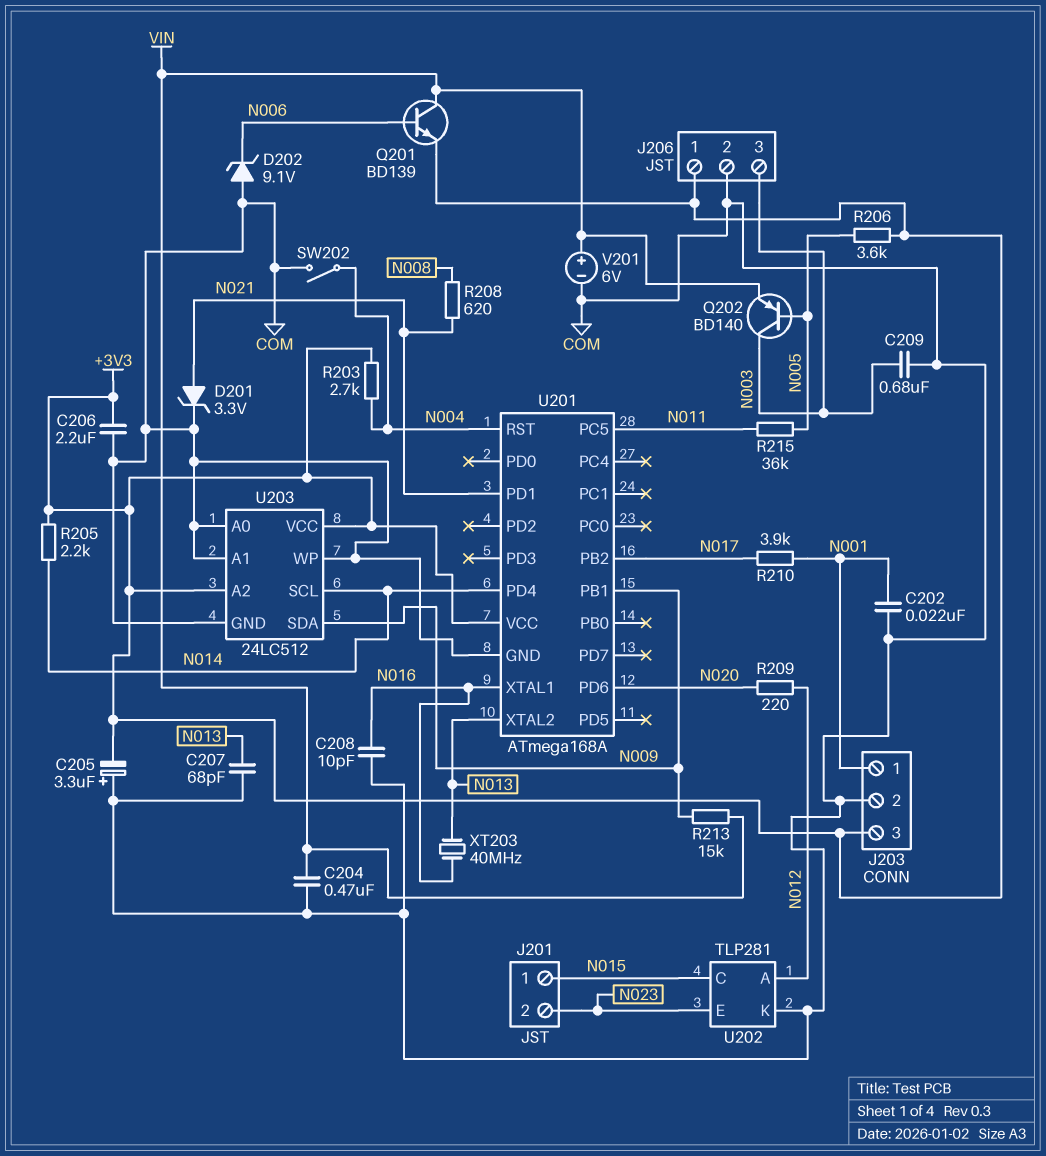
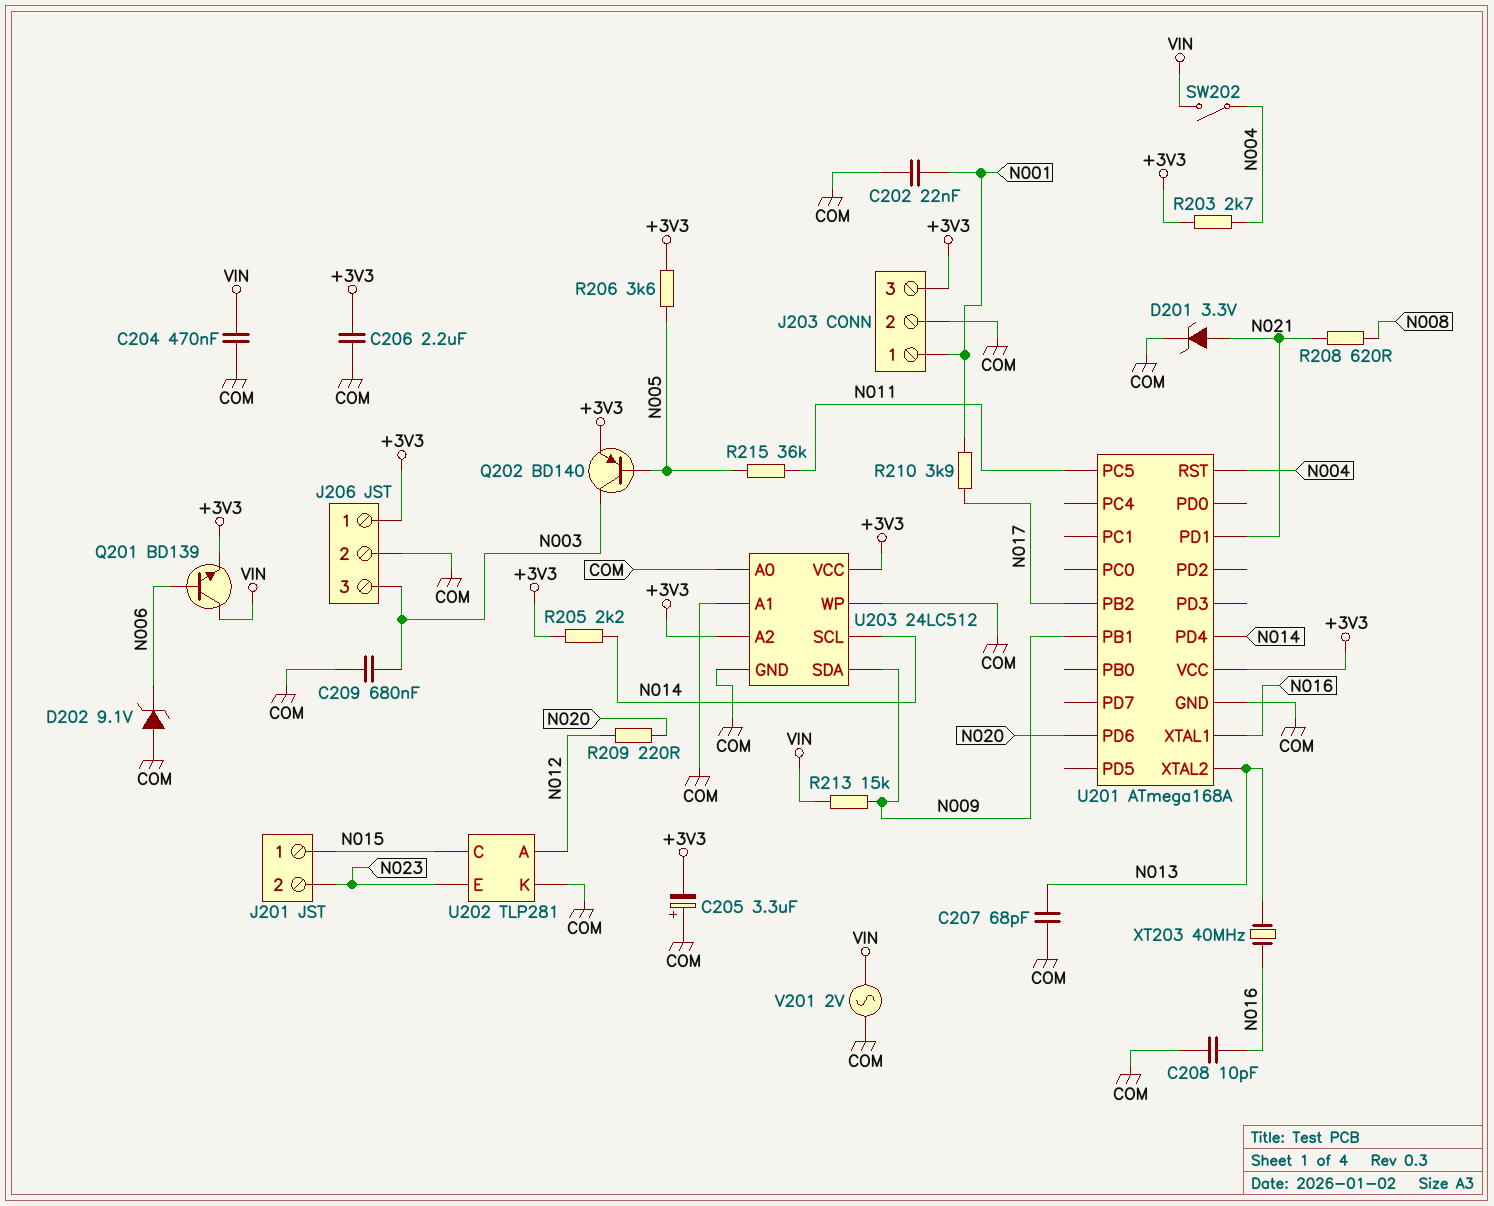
Q202: PNP BD140 (B N005, C N003, E VIN) -> PNP BD140 (B N005, C N003, E +3V3)
SW202: switch (COM, N004) -> switch (N004, VIN)
V201: 6V (plus VIN, minus COM) -> AC 2V (COM, VIN)

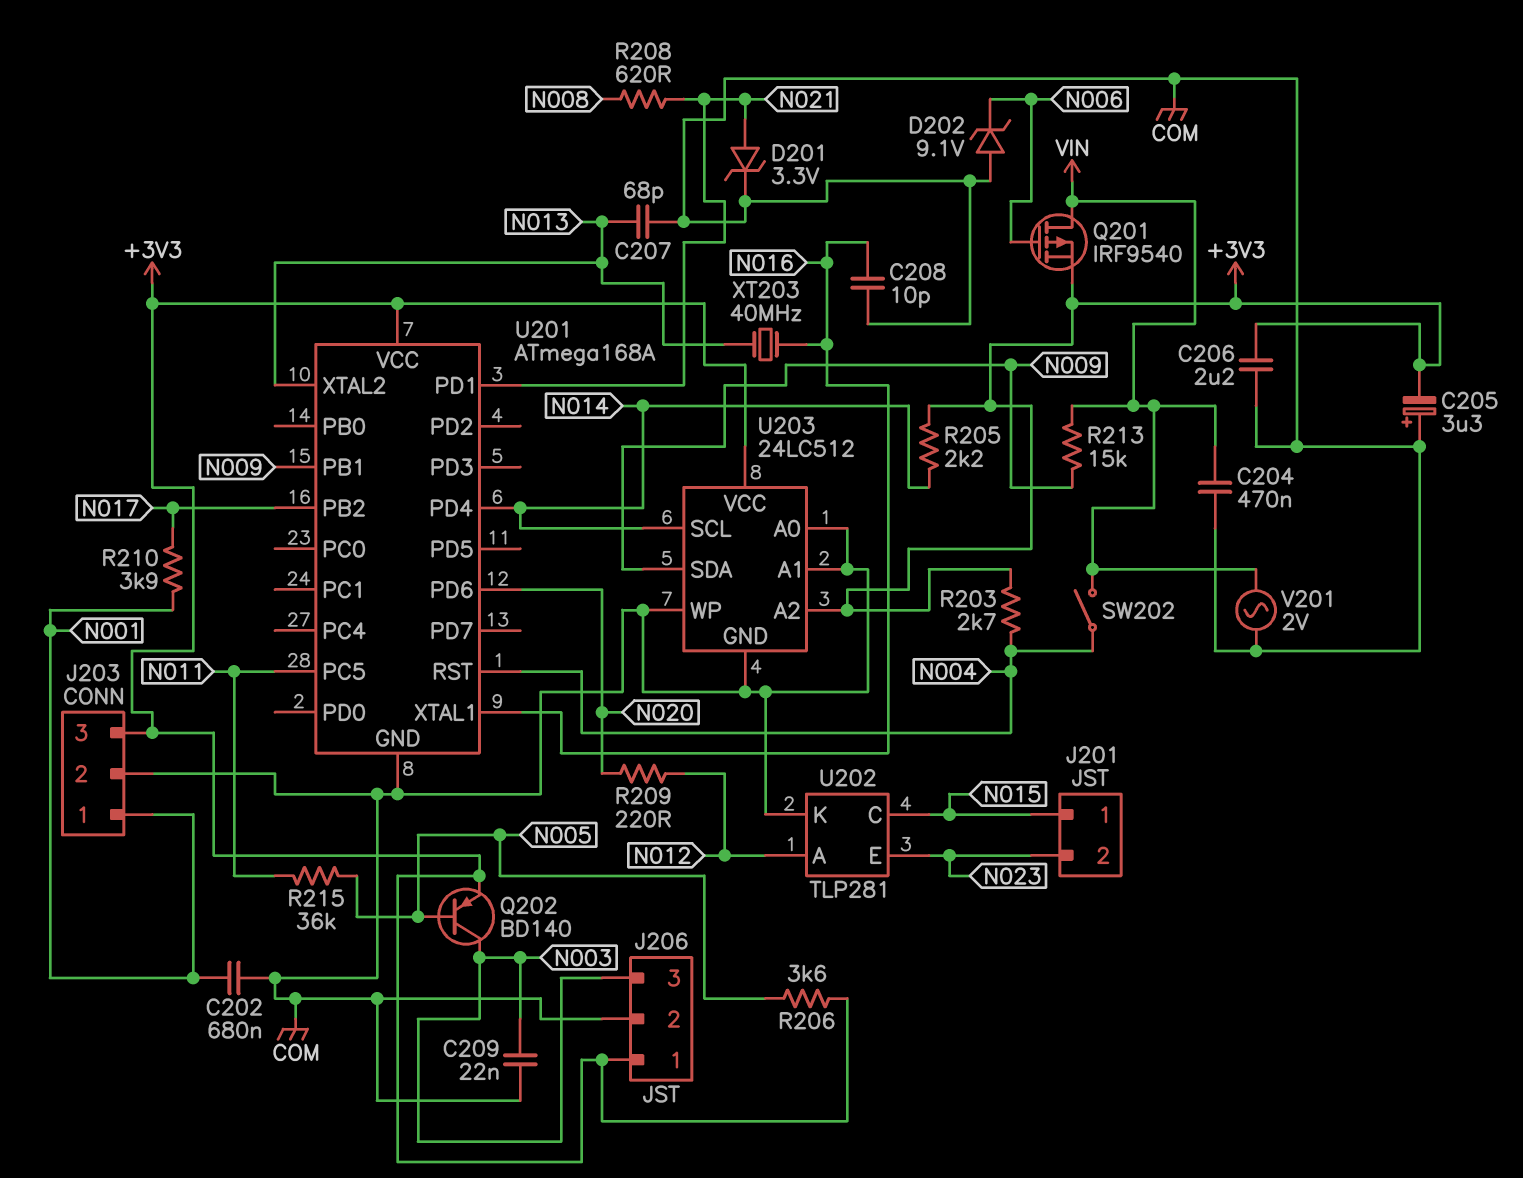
C202: 22nF (COM, N001) -> 680nF (COM, N001)
C209: 680nF (COM, N003) -> 22nF (COM, N003)
Q201: NPN BD139 (B N006, C VIN, E +3V3) -> PMOS IRF9540 (G N006, D VIN, S +3V3)

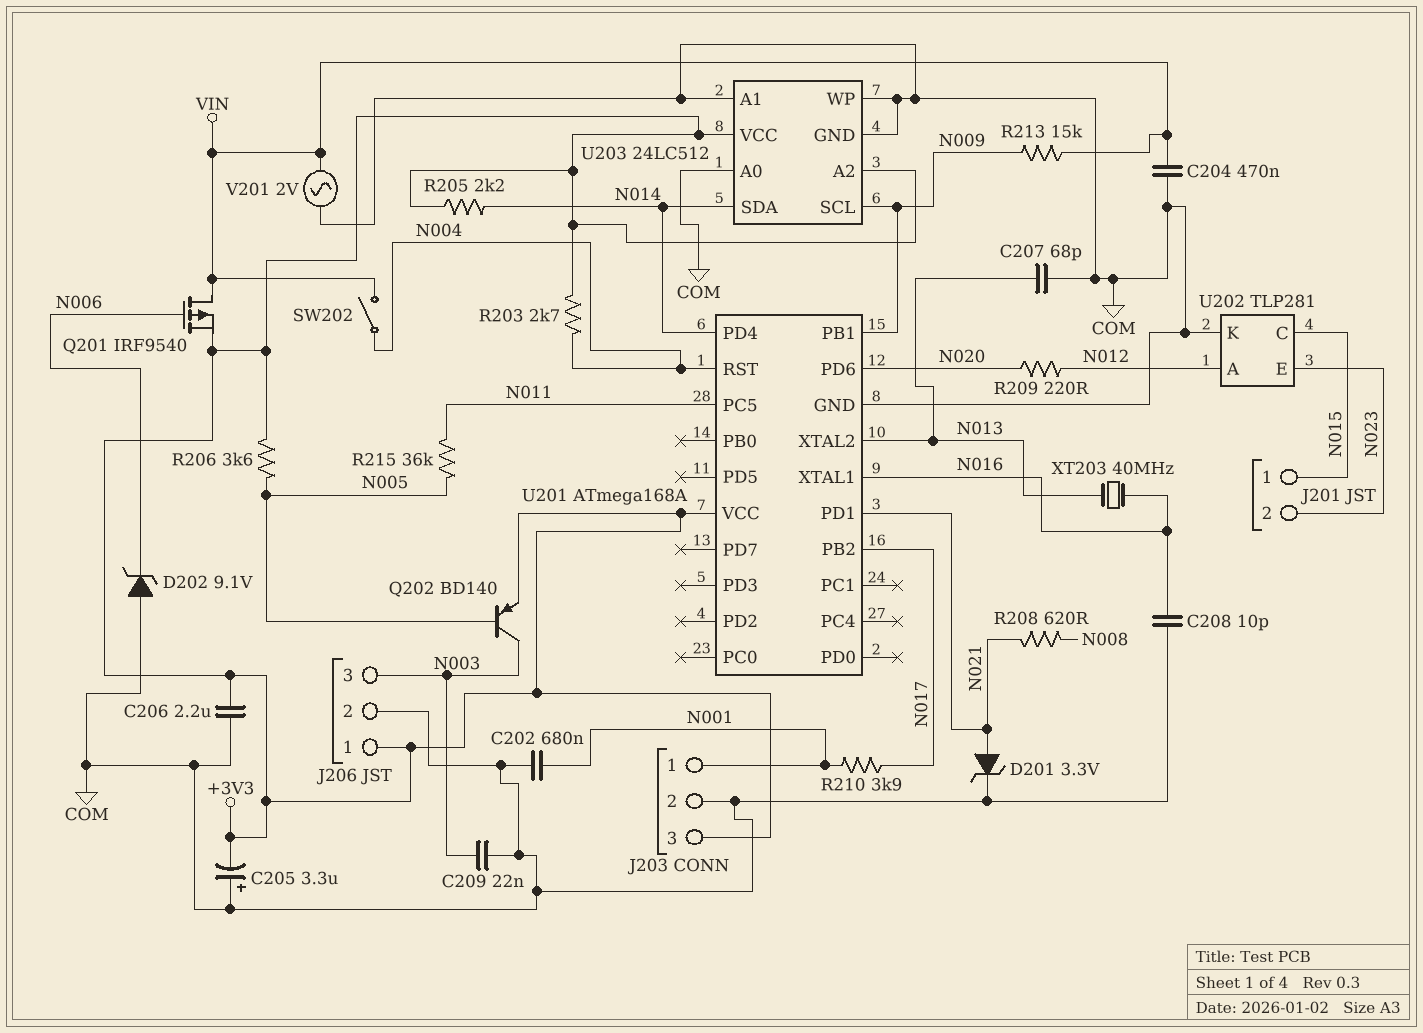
U203 pin SCL: N014 -> N009
U203 pin SDA: N009 -> N014

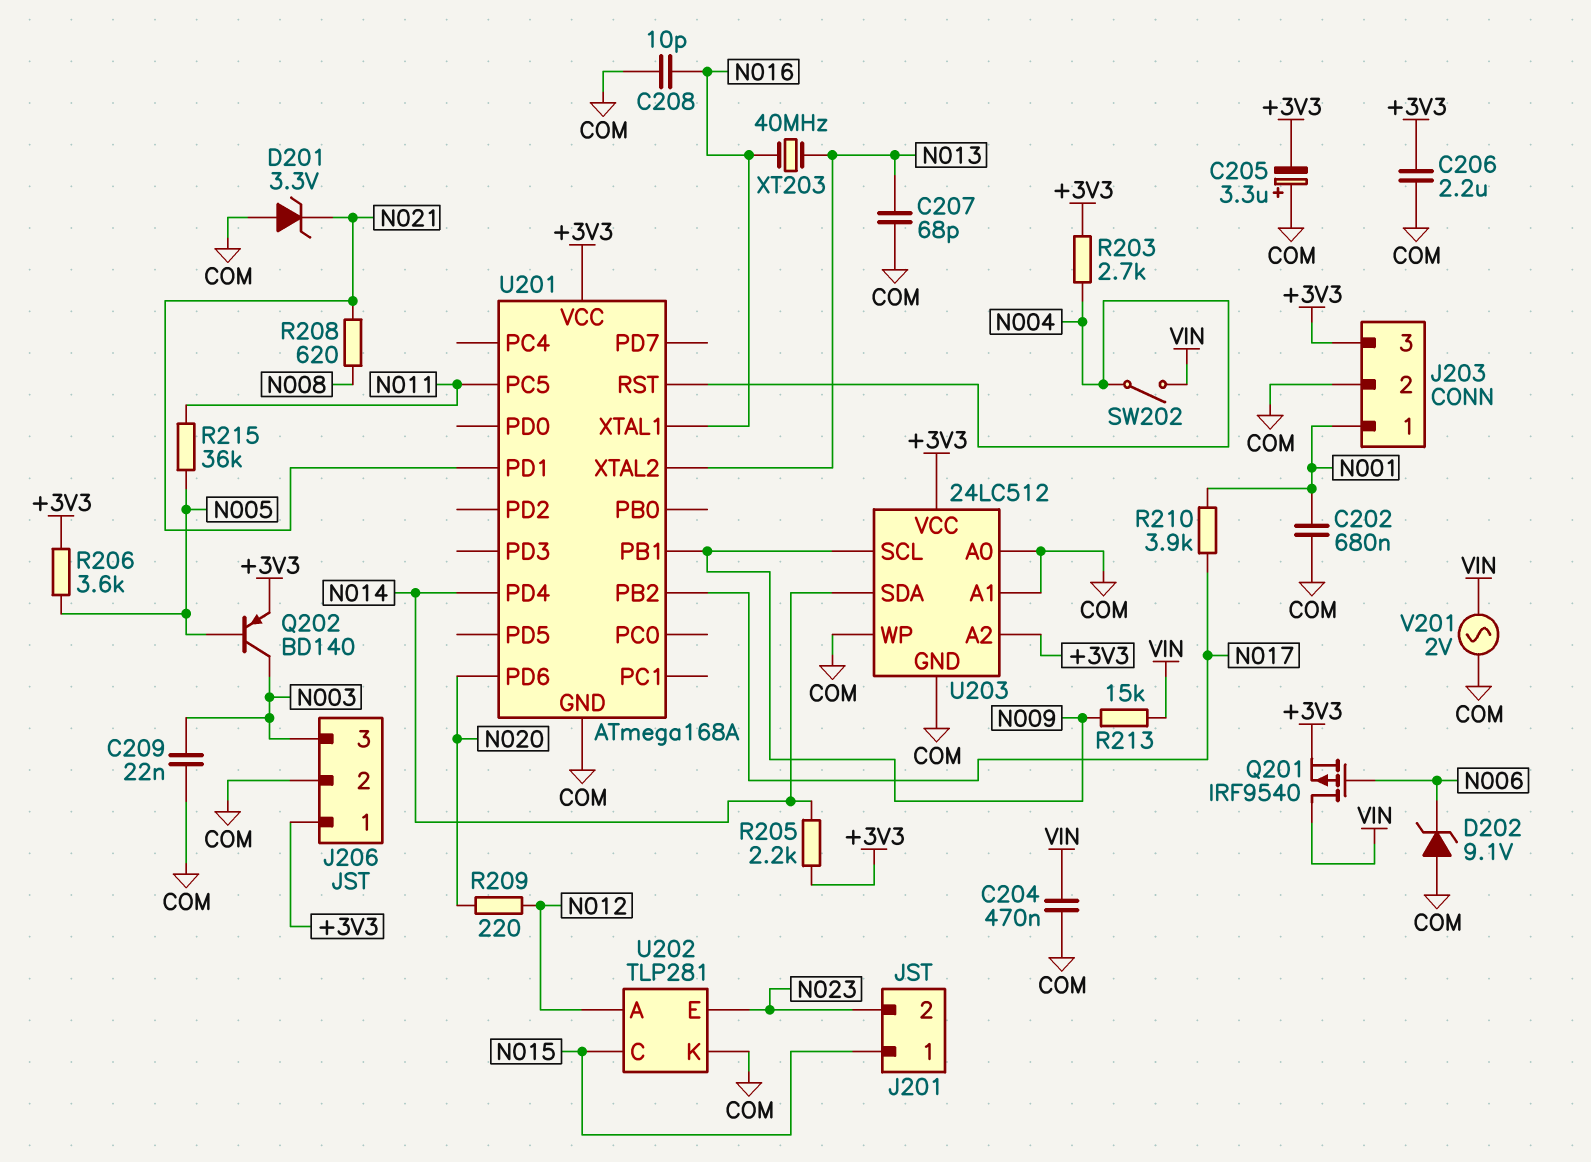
D201: zener 3.3V (A N021, K COM) -> zener 3.3V (A COM, K N021)

